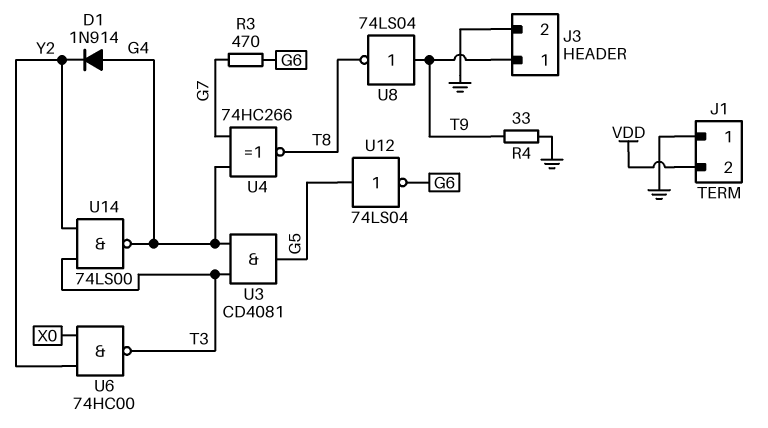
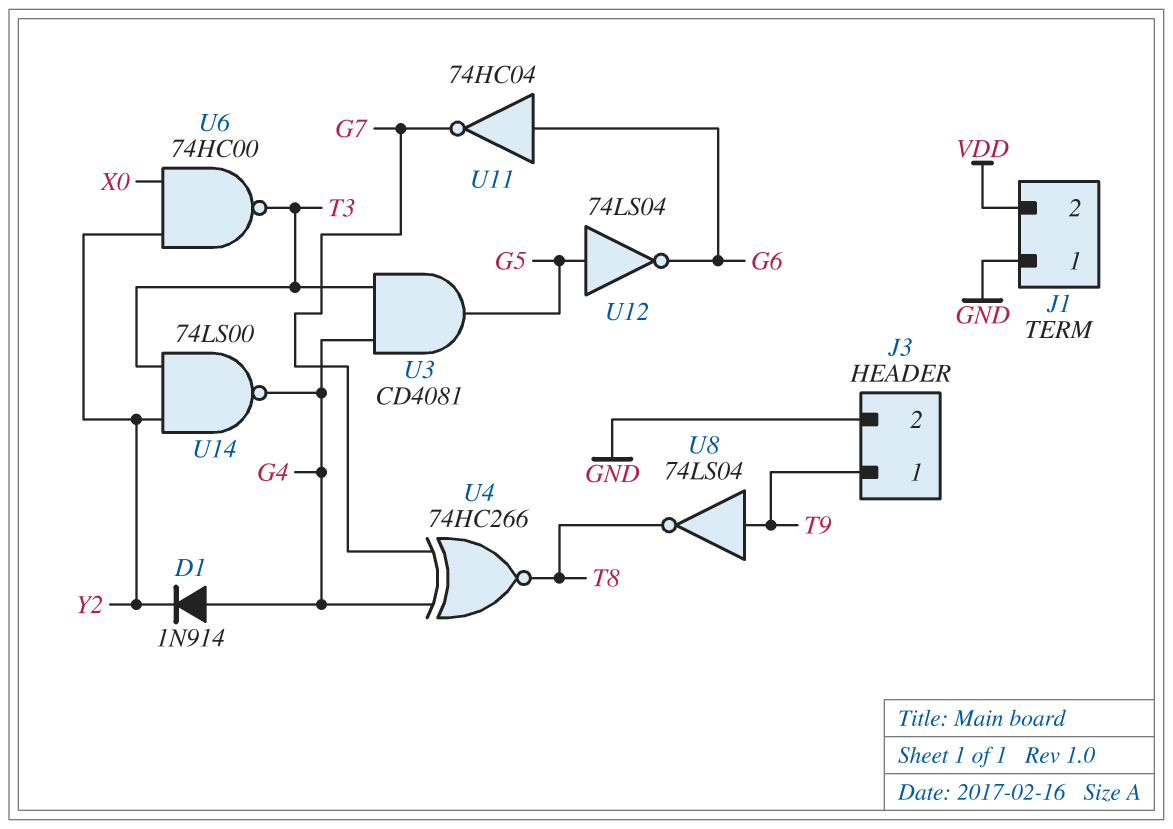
R3: 470 (G6, G7) -> none
R4: 33 (GND, T9) -> none
U11: none -> NOT 74HC04 (in G6, out G7)

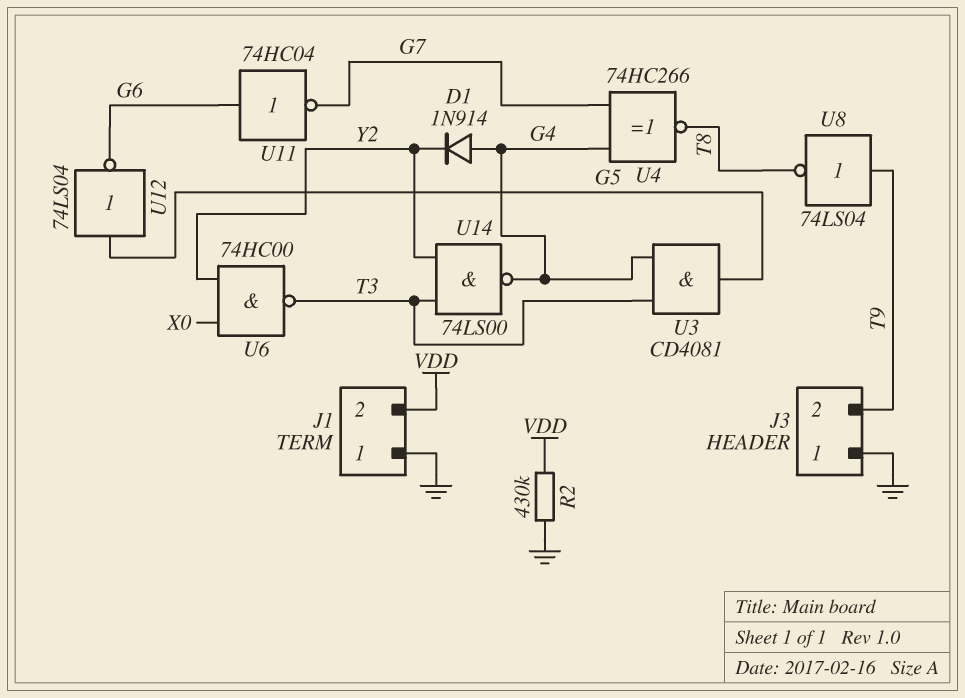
J3 pin 1: T9 -> GND
J3 pin 2: GND -> T9
R2: none -> 430k (GND, VDD)

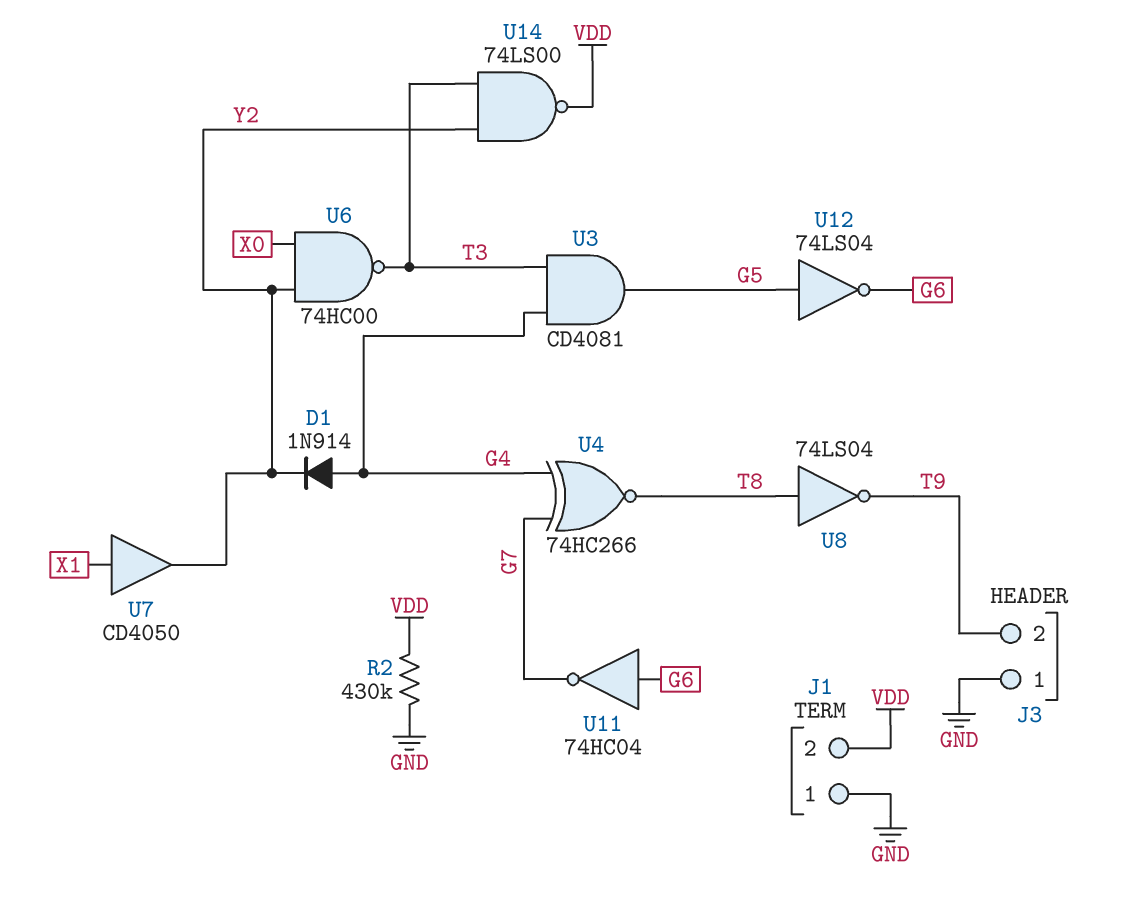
U7: none -> buffer CD4050 (in X1, out Y2)
U8: NOT 74LS04 (in T9, out T8) -> NOT 74LS04 (in T8, out T9)
U14: NAND 74LS00 (in T3, in Y2, out G4) -> NAND 74LS00 (in T3, in Y2, out VDD)

